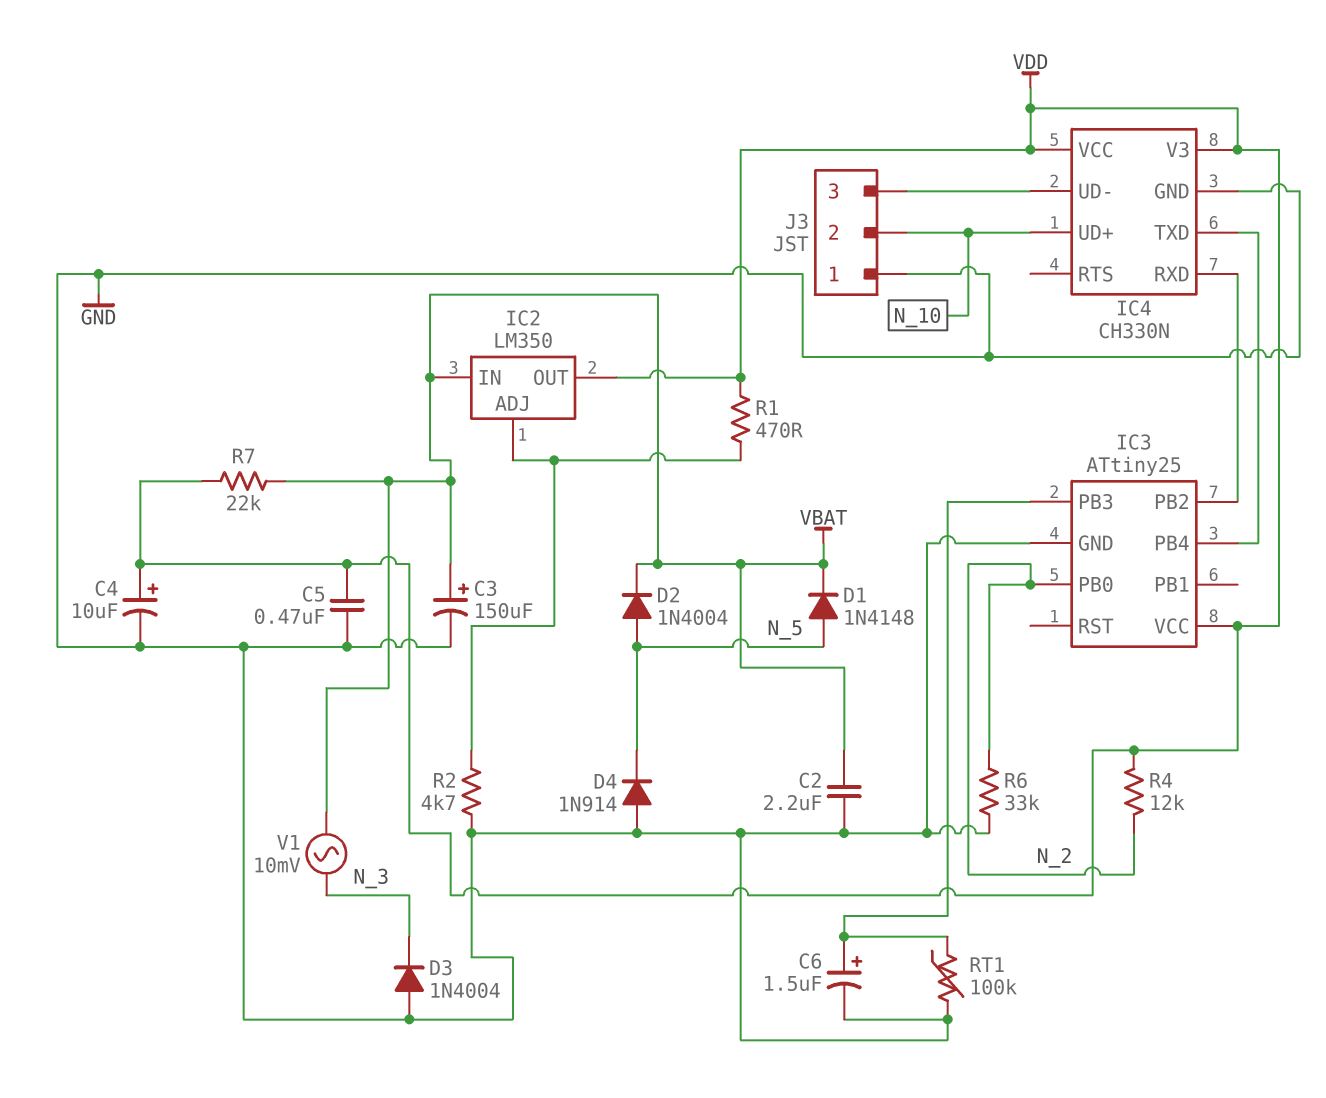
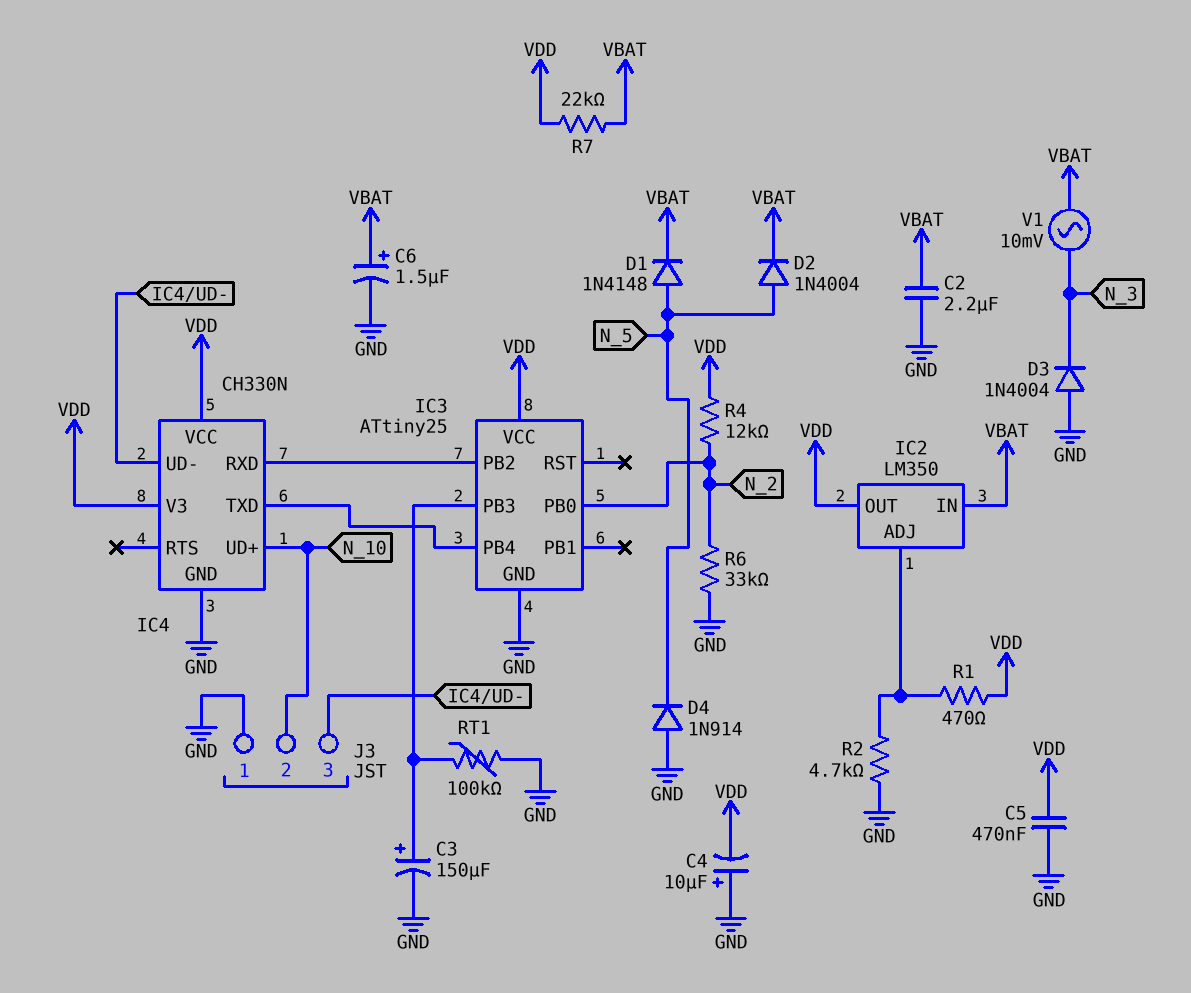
C3: 150uF (plus VBAT, minus GND) -> 150uF (plus IC3/PB3, minus GND)
C4: 10uF (plus VDD, minus GND) -> 10uF (plus GND, minus VDD)
C6: 1.5uF (plus IC3/PB3, minus GND) -> 1.5uF (plus VBAT, minus GND)

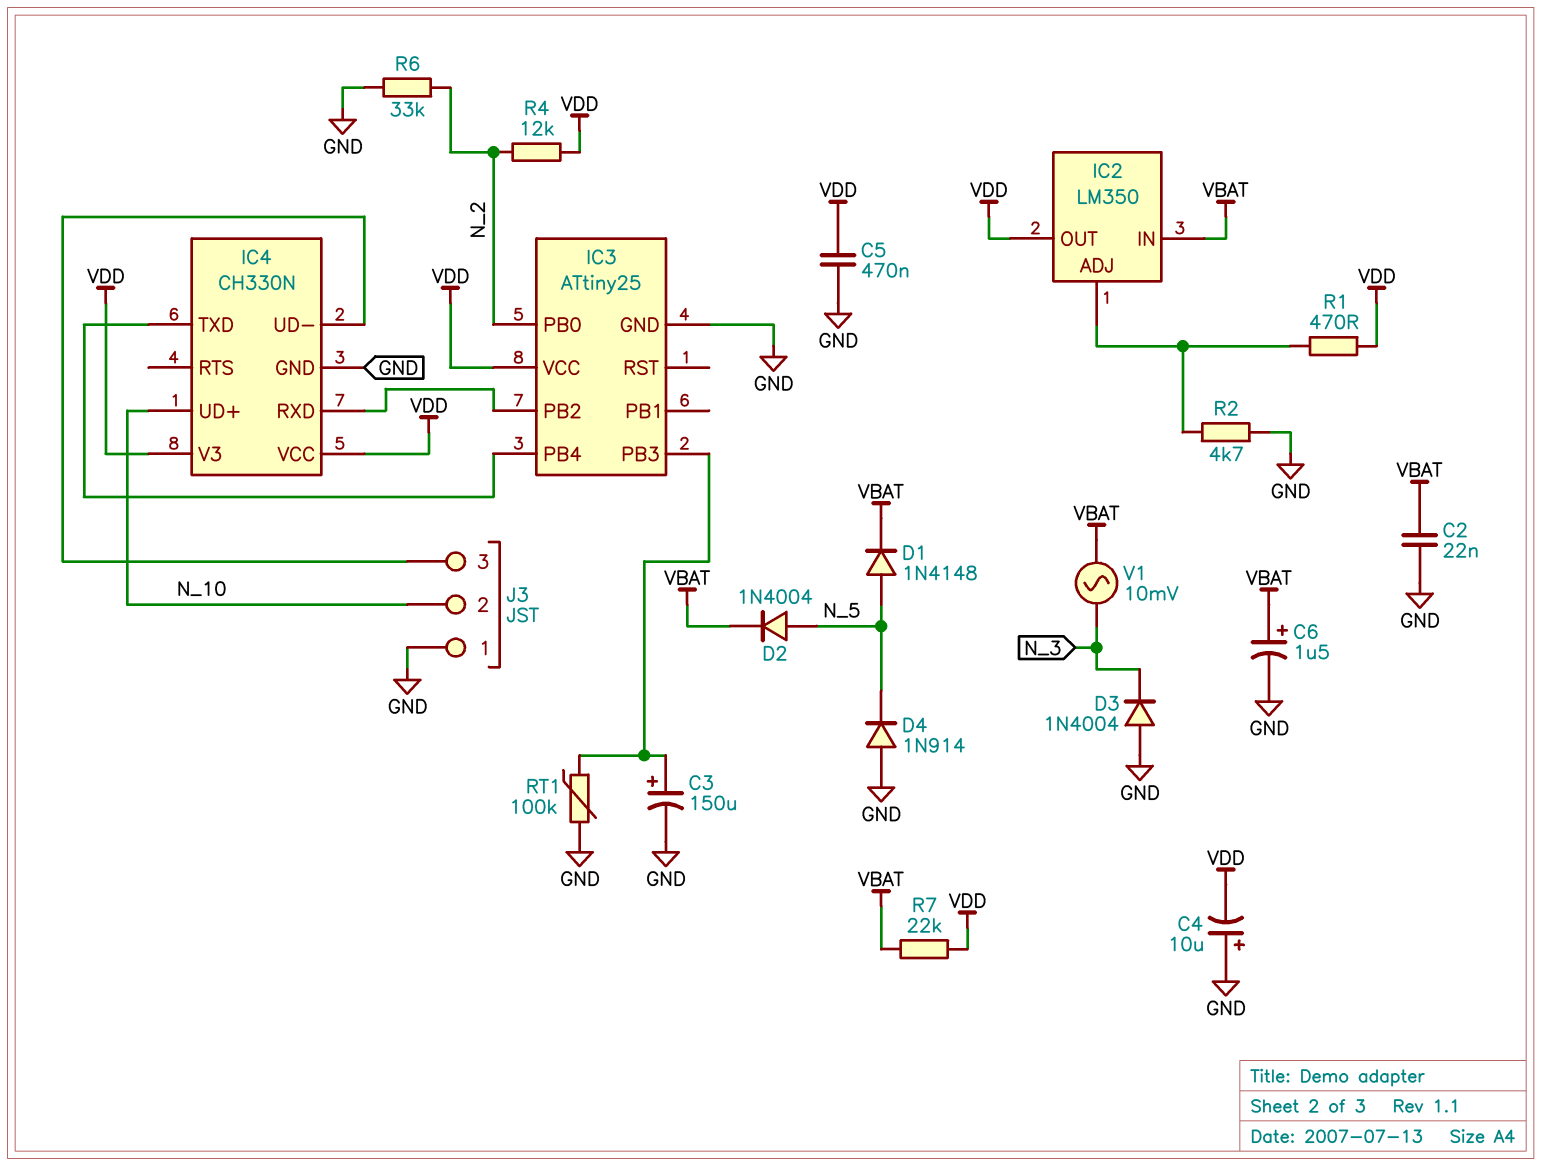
C2: 2.2uF (GND, VBAT) -> 22nF (GND, VBAT)

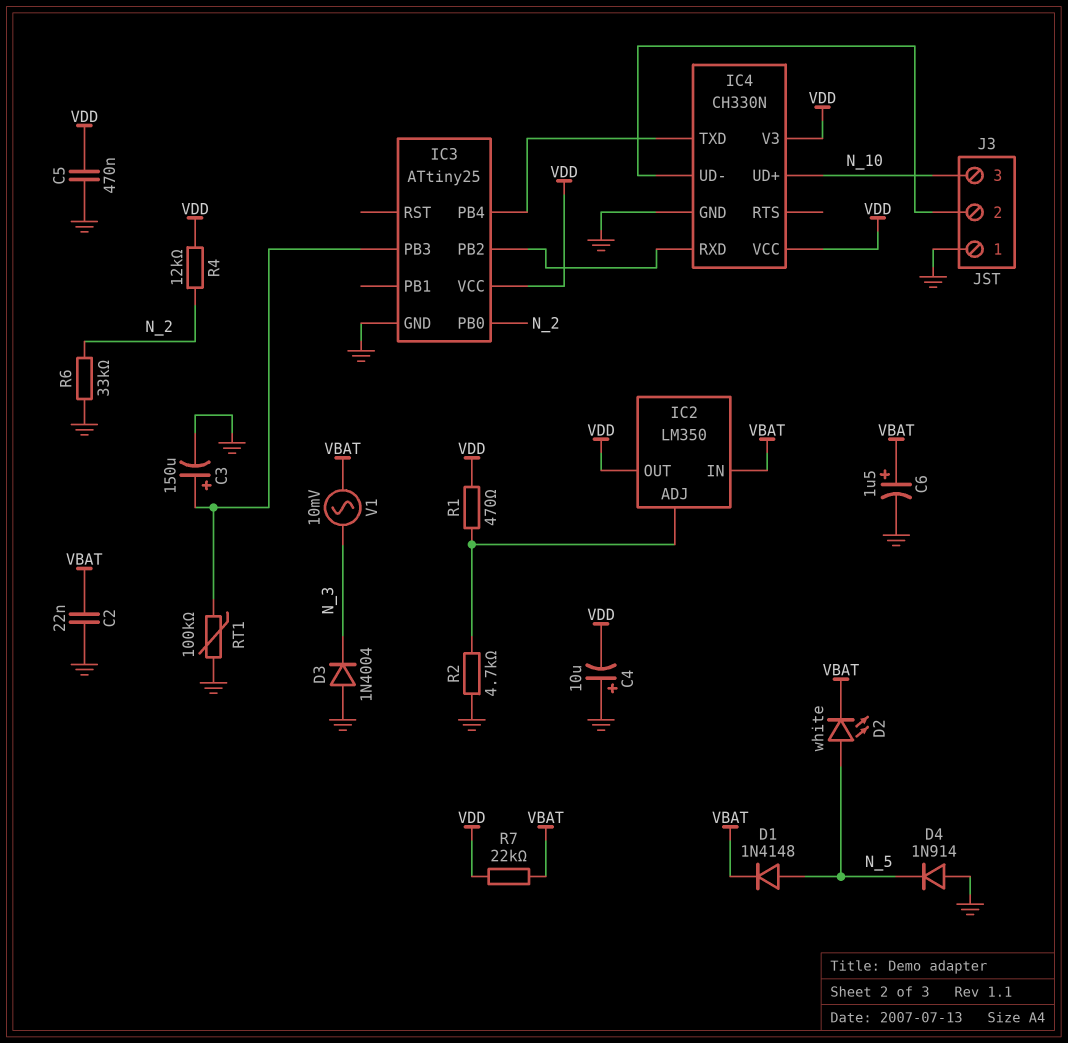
D2: diode 1N4004 (A N_5, K VBAT) -> LED white (A N_5, K VBAT)
J3 pin 2: N_10 -> IC4/UD-
J3 pin 3: IC4/UD- -> N_10

